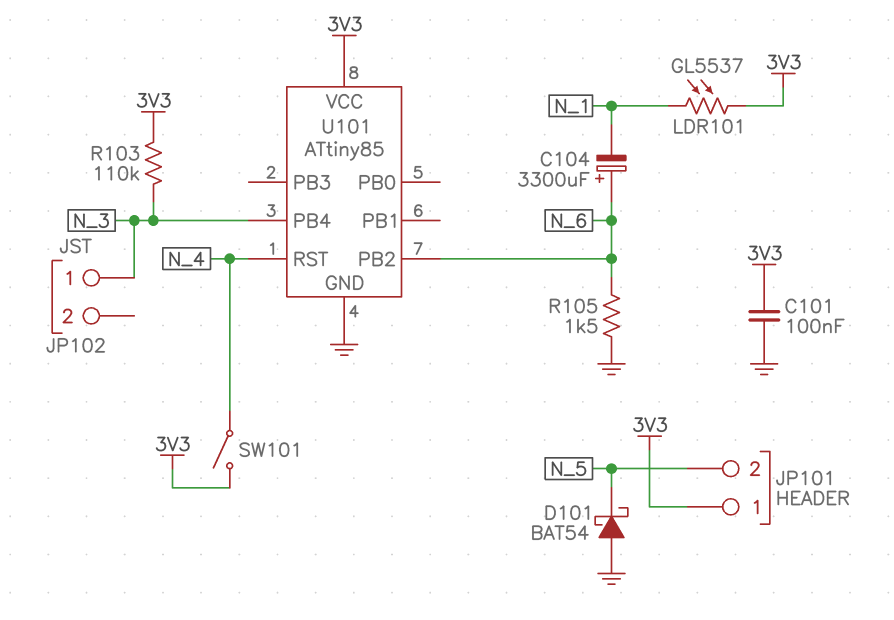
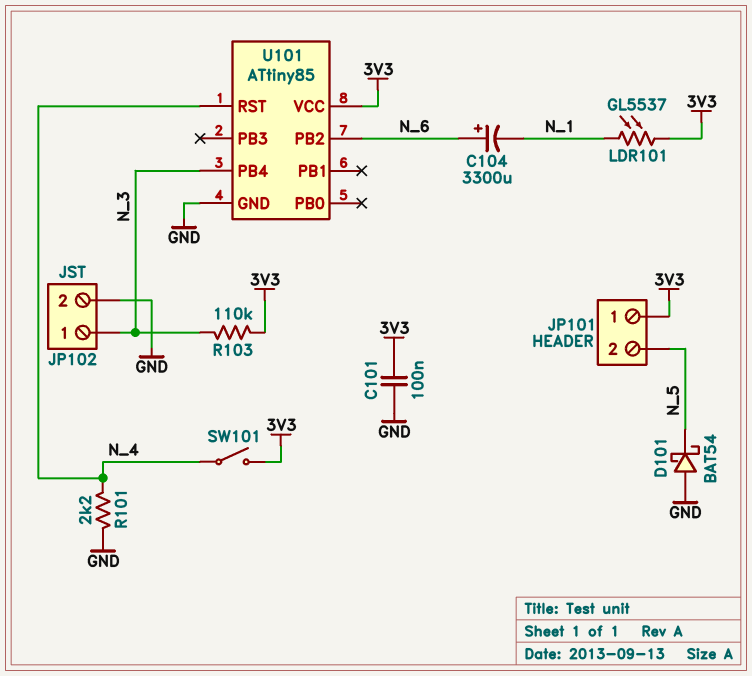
JP102 pin 2: none -> GND
R101: none -> 2.2k (GND, N_4)
R105: 1.5k (GND, N_6) -> none

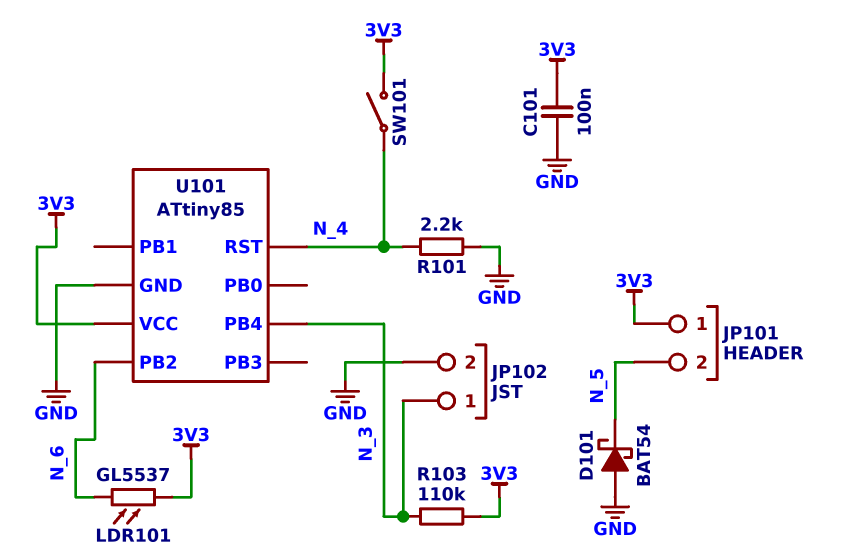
C104: 3300uF (plus N_6, minus N_1) -> none
LDR101: GL5537 (3V3, N_1) -> GL5537 (3V3, N_6)

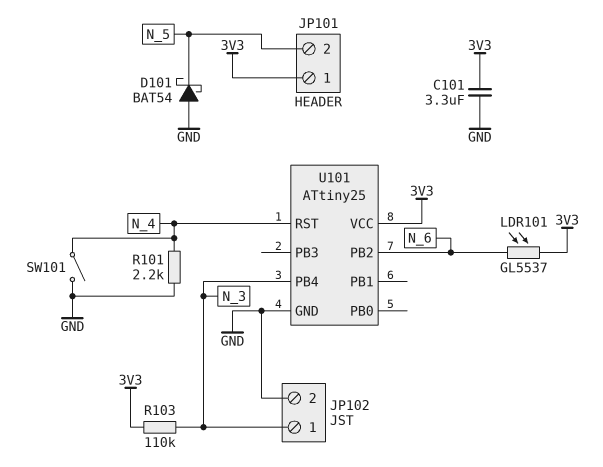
C101: 100nF (3V3, GND) -> 3.3uF (3V3, GND)
SW101: switch (3V3, N_4) -> switch (GND, N_4)
U101: ATtiny85 -> ATtiny25

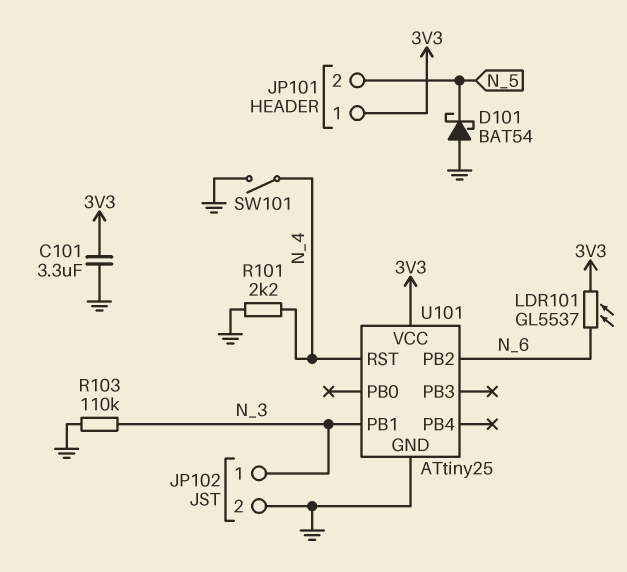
R103: 110k (3V3, N_3) -> 110k (GND, N_3)
U101 pin PB1: none -> N_3
U101 pin PB4: N_3 -> none

